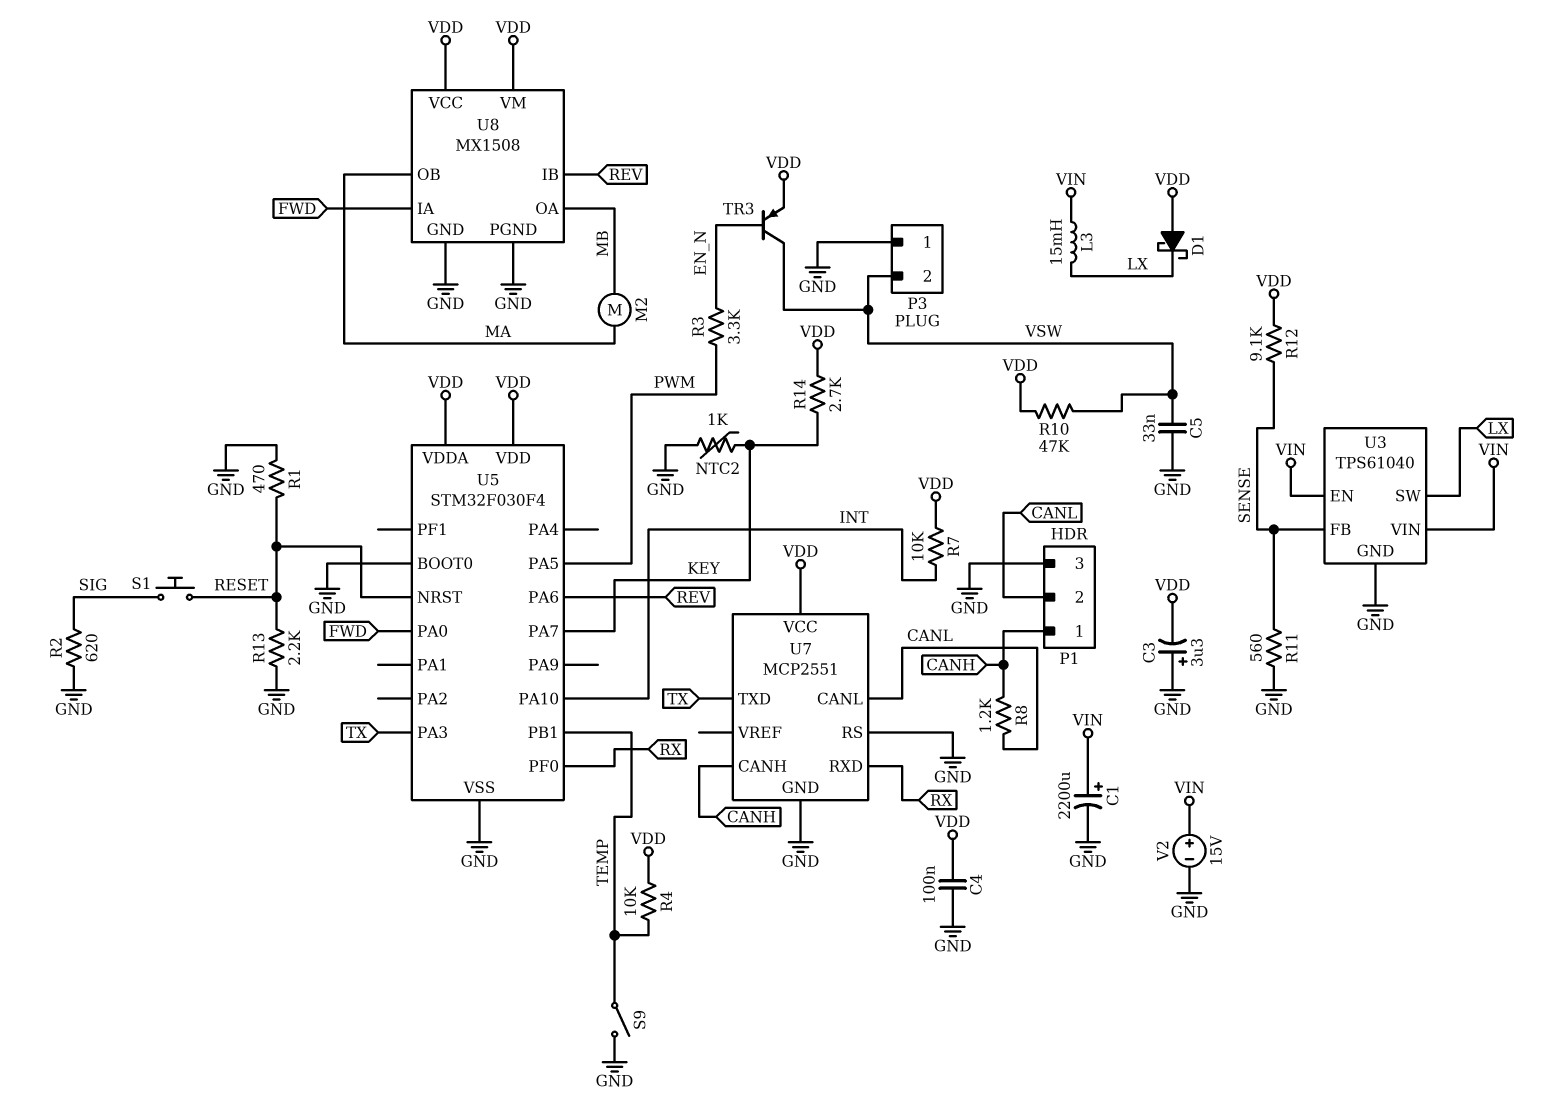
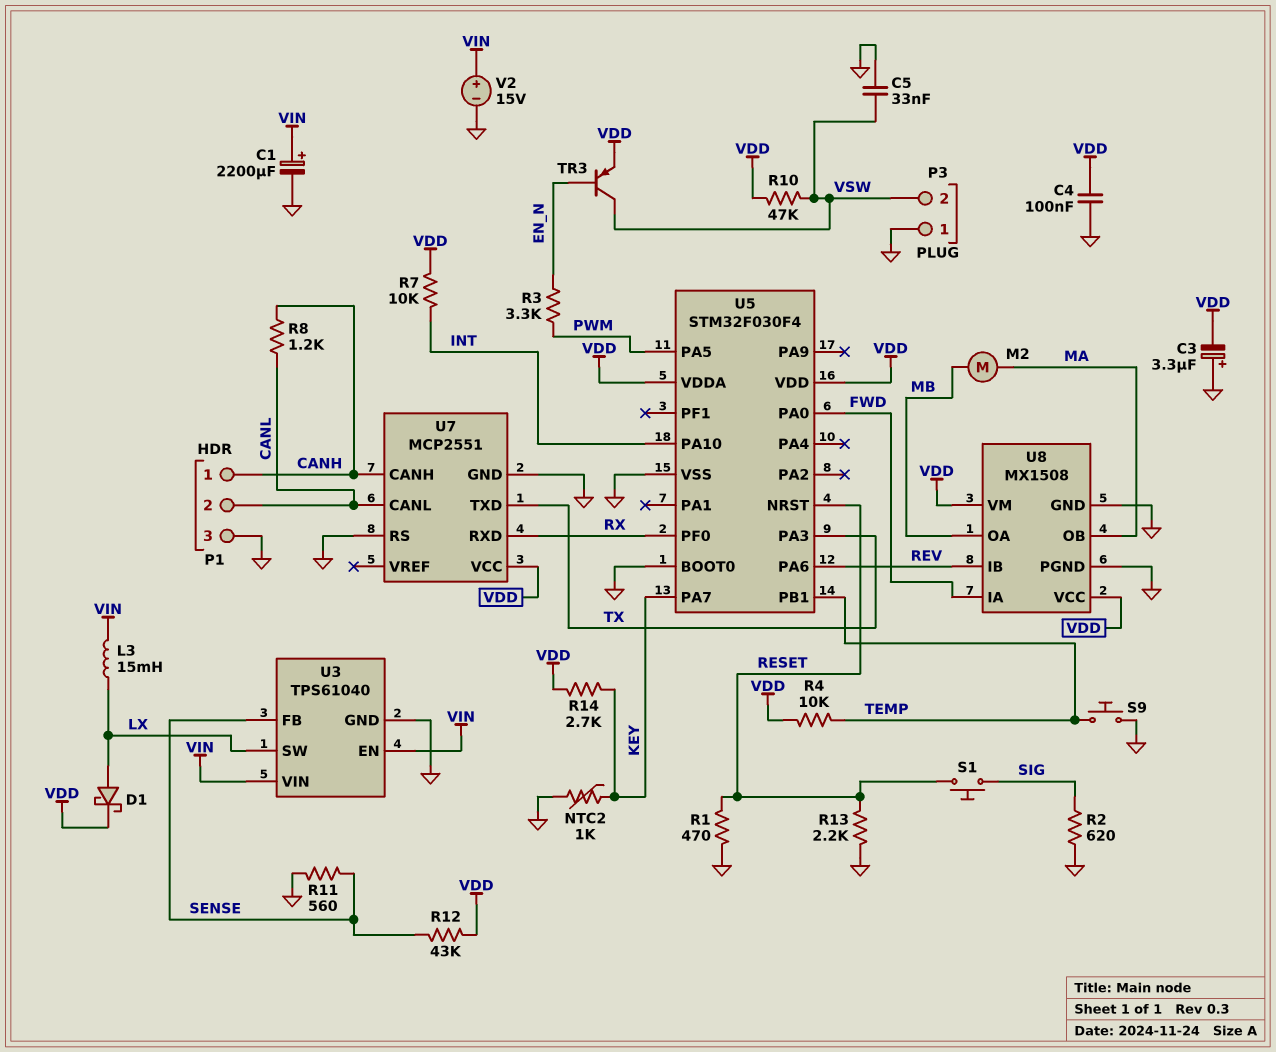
D1: schottky (A VDD, K LX) -> schottky (A LX, K VDD)
R12: 9.1k (SENSE, VDD) -> 43k (SENSE, VDD)
S9: switch (GND, TEMP) -> button (GND, TEMP)

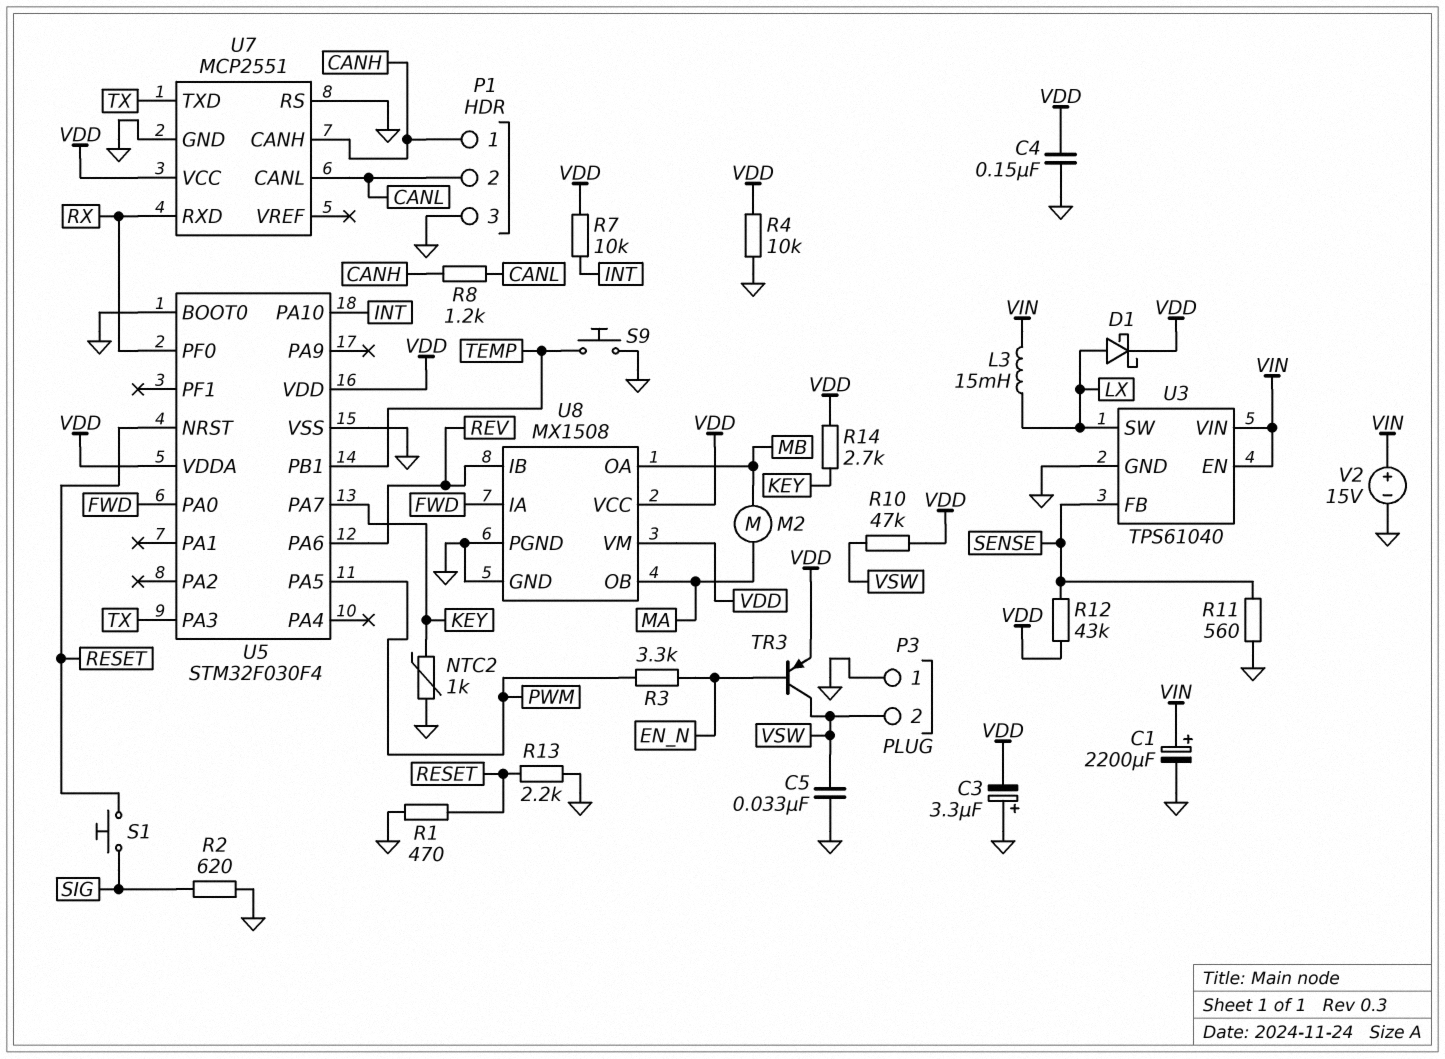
C4: 100nF (GND, VDD) -> 150nF (GND, VDD)
R4: 10k (TEMP, VDD) -> 10k (GND, VDD)

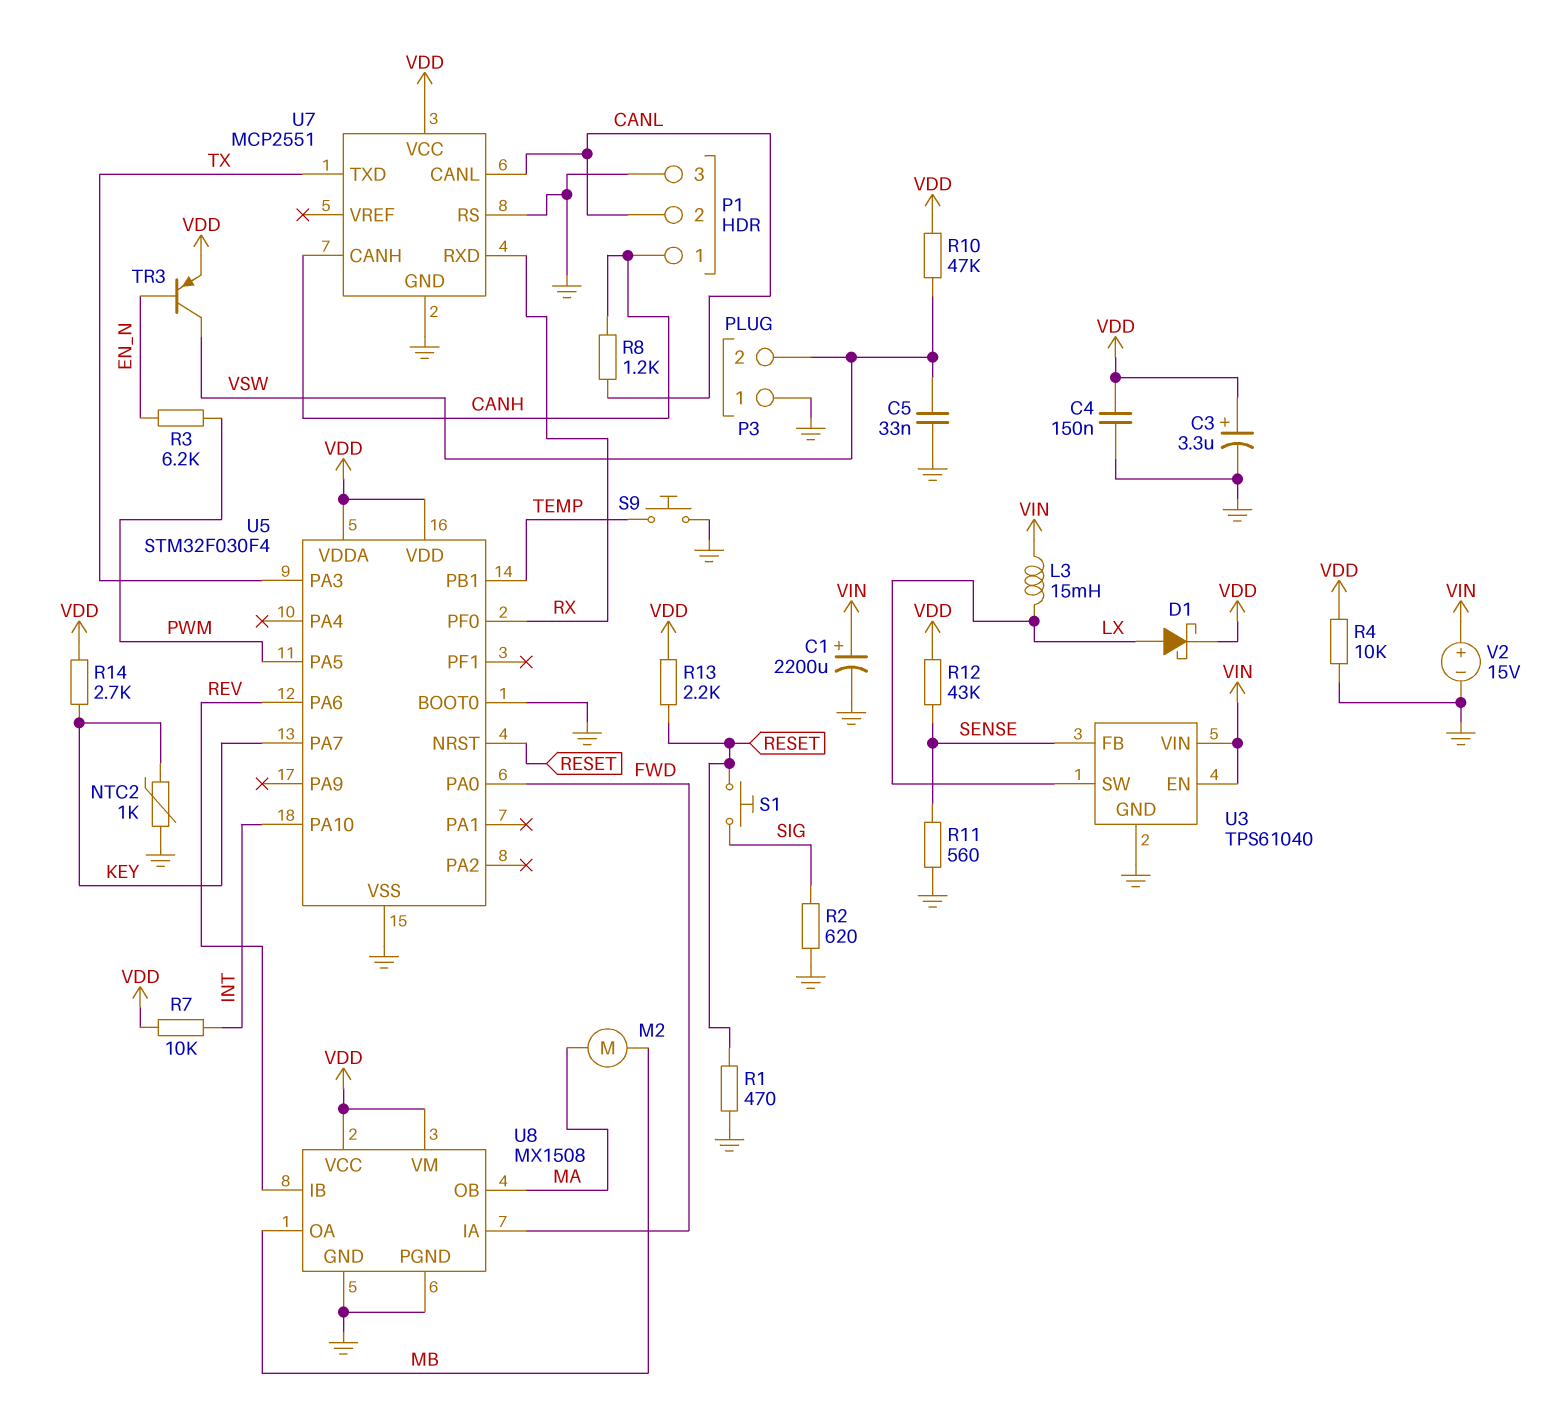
C3: 3.3uF (plus GND, minus VDD) -> 3.3uF (plus VDD, minus GND)
R3: 3.3k (EN_N, PWM) -> 6.2k (EN_N, PWM)
R13: 2.2k (GND, RESET) -> 2.2k (RESET, VDD)

